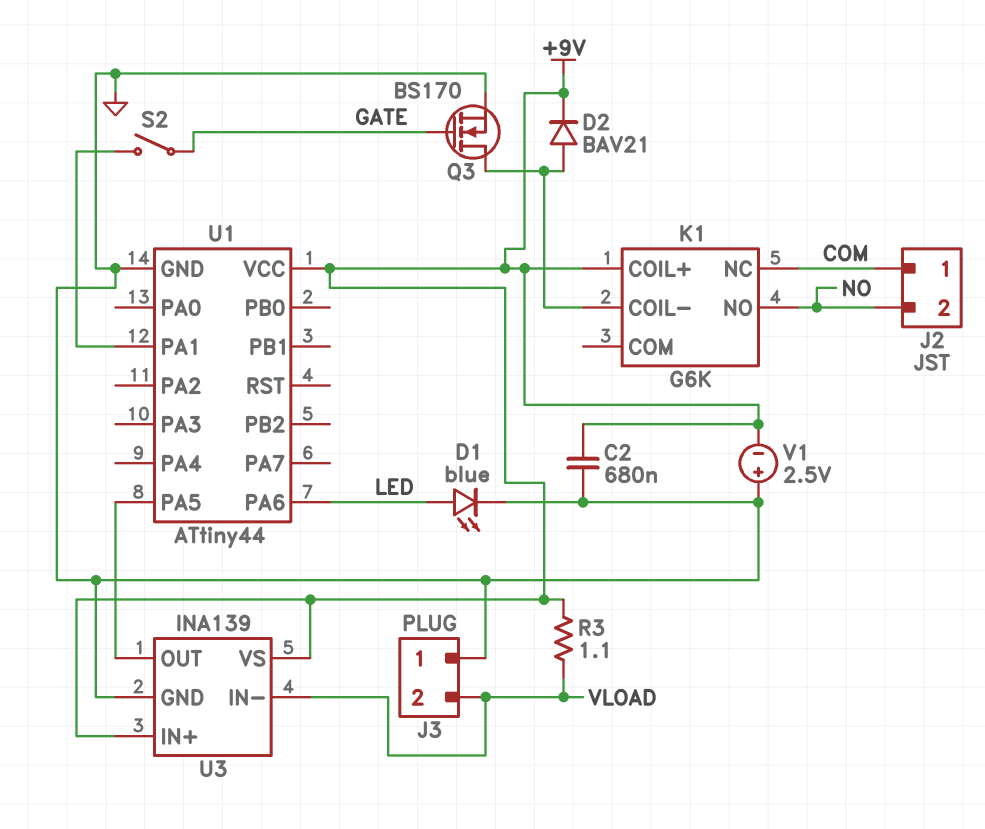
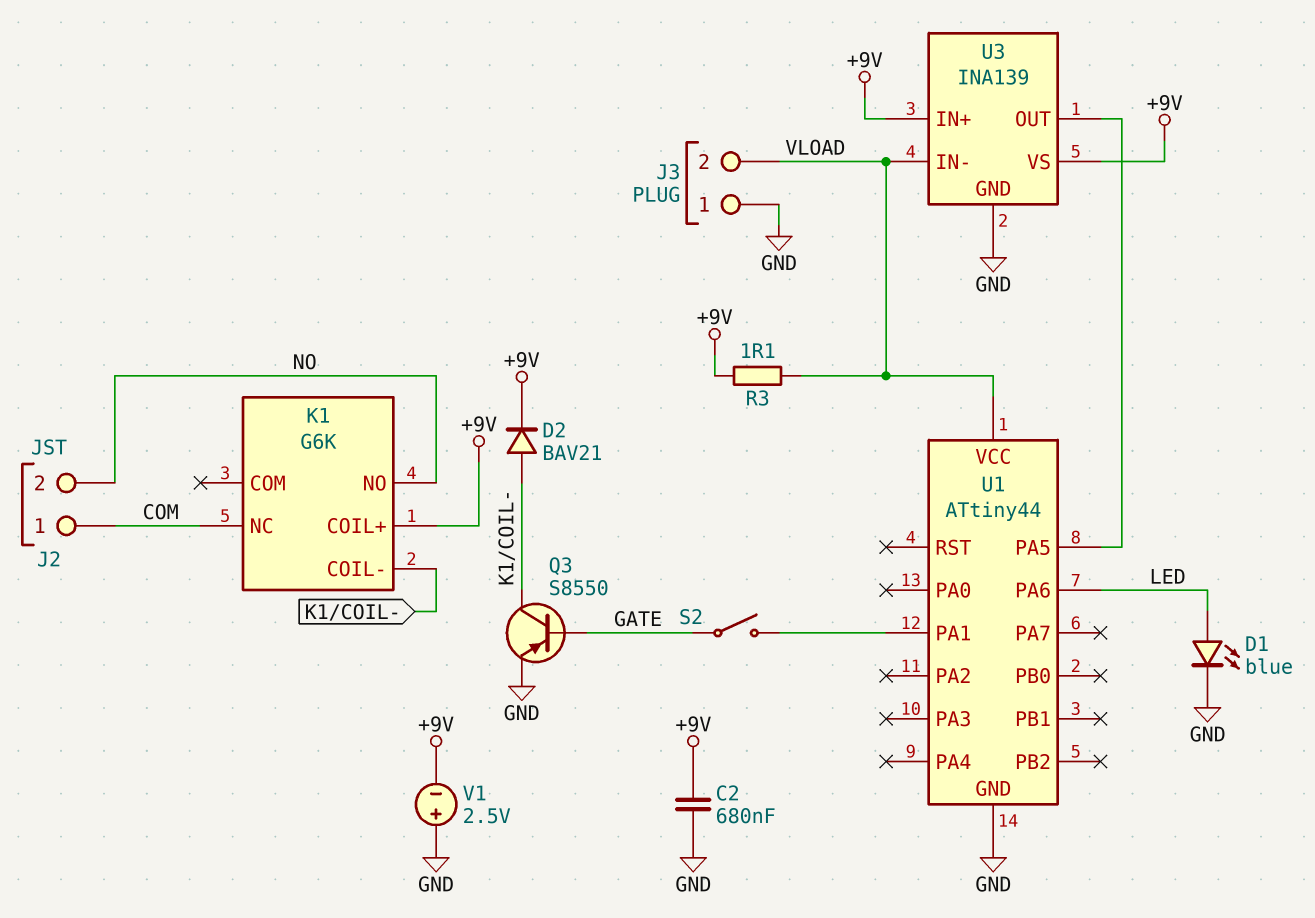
Q3: NMOS BS170 (G GATE, D K1/COIL-, S GND) -> PNP S8550 (B GATE, C K1/COIL-, E GND)
U1 pin VCC: +9V -> VLOAD

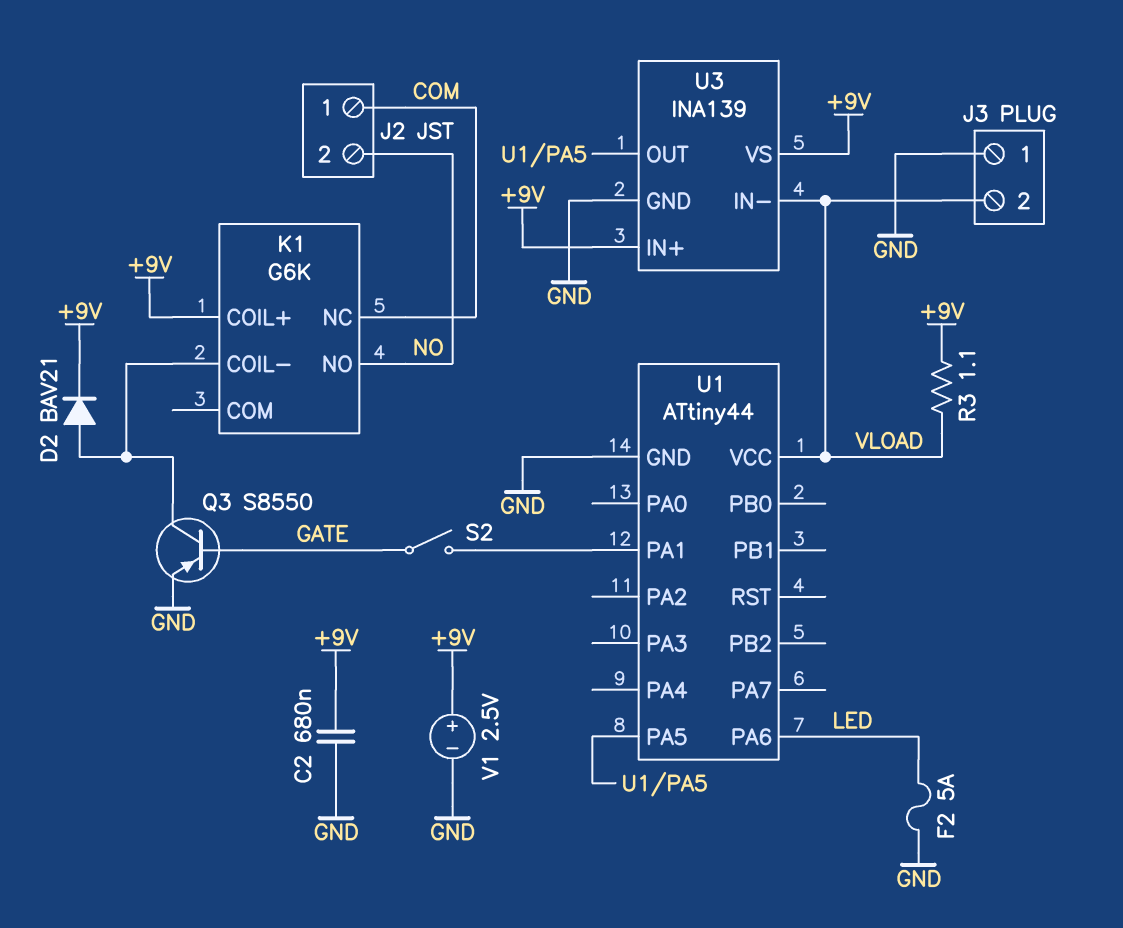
D1: LED blue (A LED, K GND) -> none
F2: none -> 5A (GND, LED)
V1: 2.5V (plus GND, minus +9V) -> 2.5V (plus +9V, minus GND)

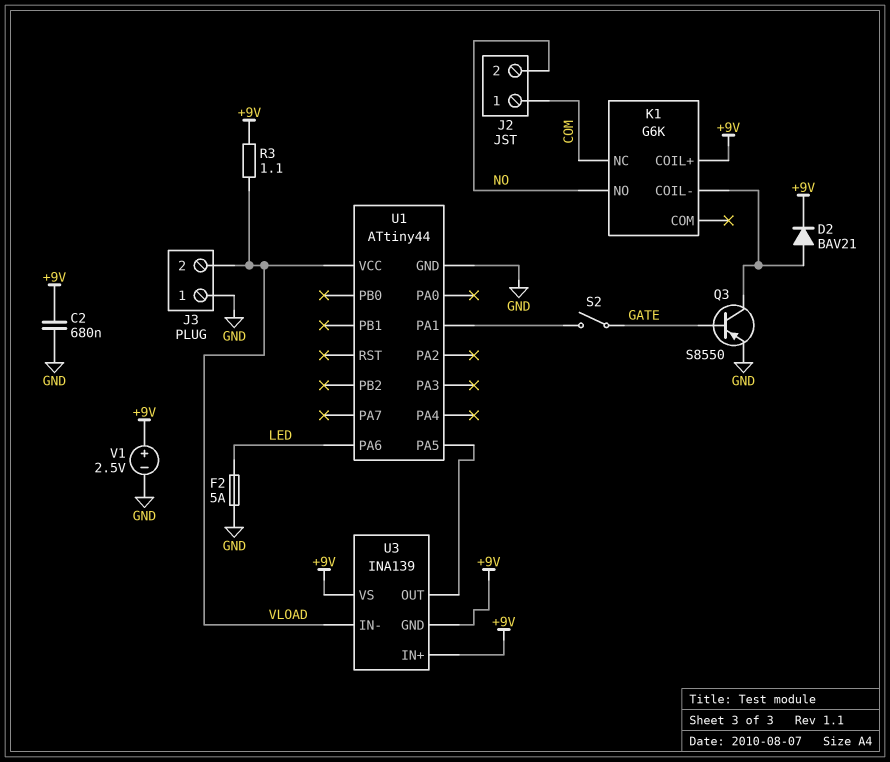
U3 pin GND: GND -> +9V

